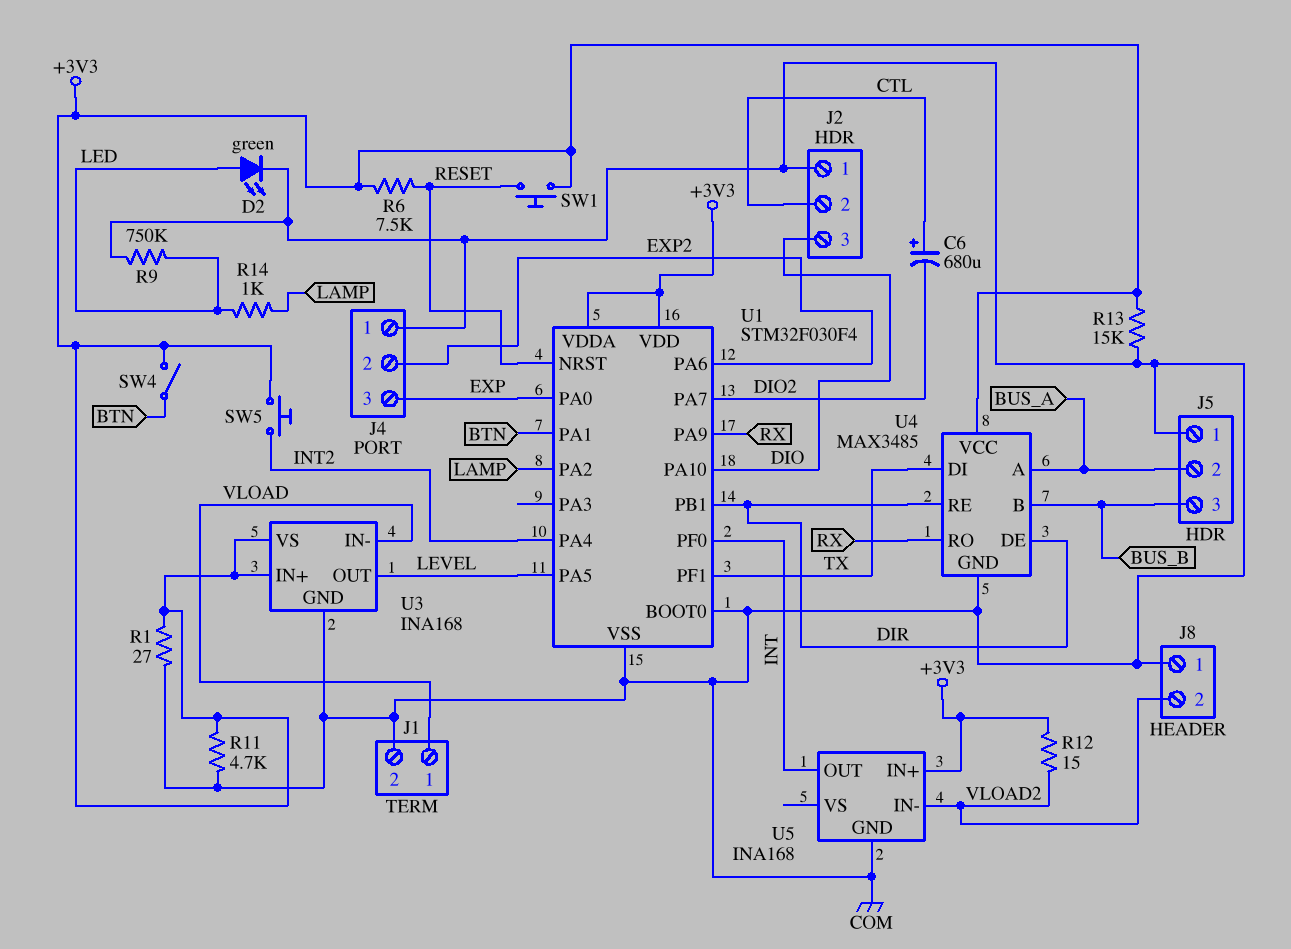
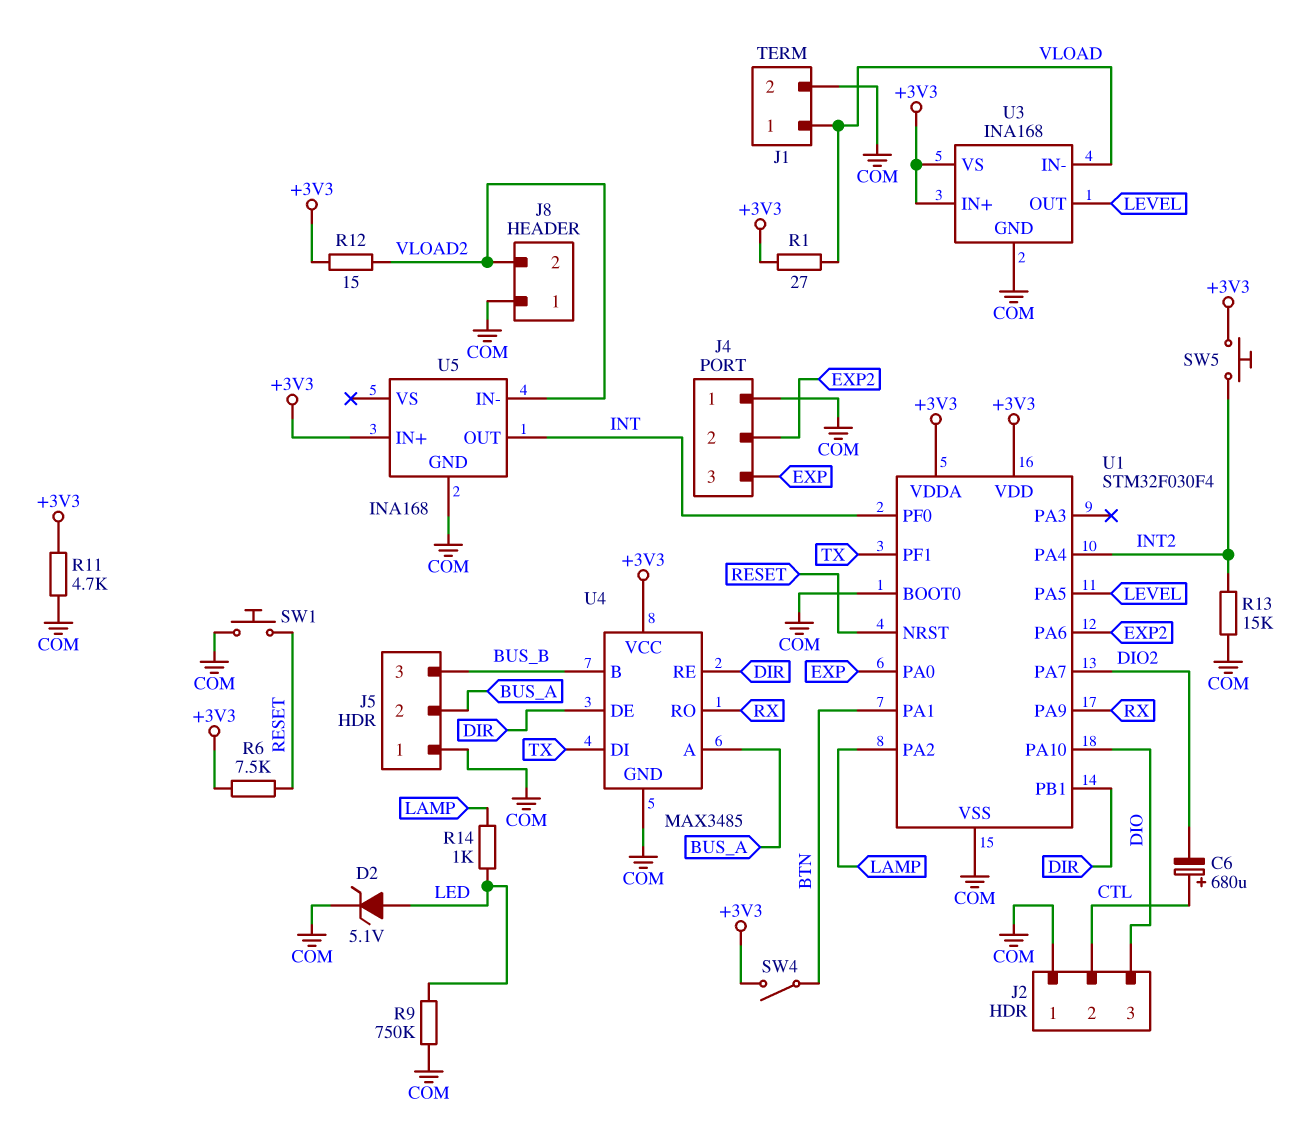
D2: LED green (A LED, K COM) -> zener 5.1V (A LED, K COM)
R1: 27 (+3V3, COM) -> 27 (+3V3, VLOAD)
R13: 15k (+3V3, COM) -> 15k (COM, INT2)
SW1: button (+3V3, RESET) -> button (COM, RESET)

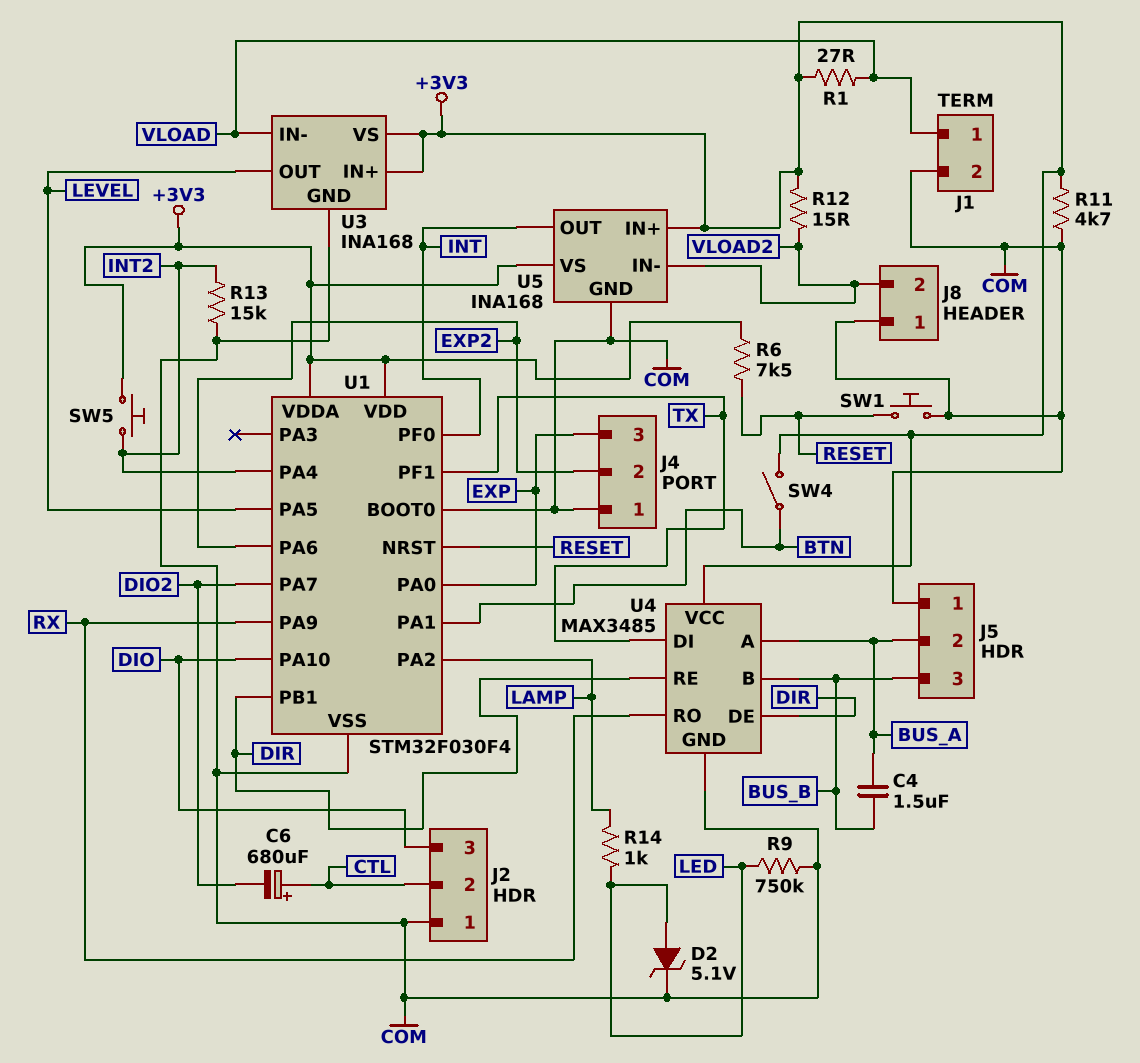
C4: none -> 1.5uF (BUS_A, BUS_B)
U5 pin VS: none -> +3V3

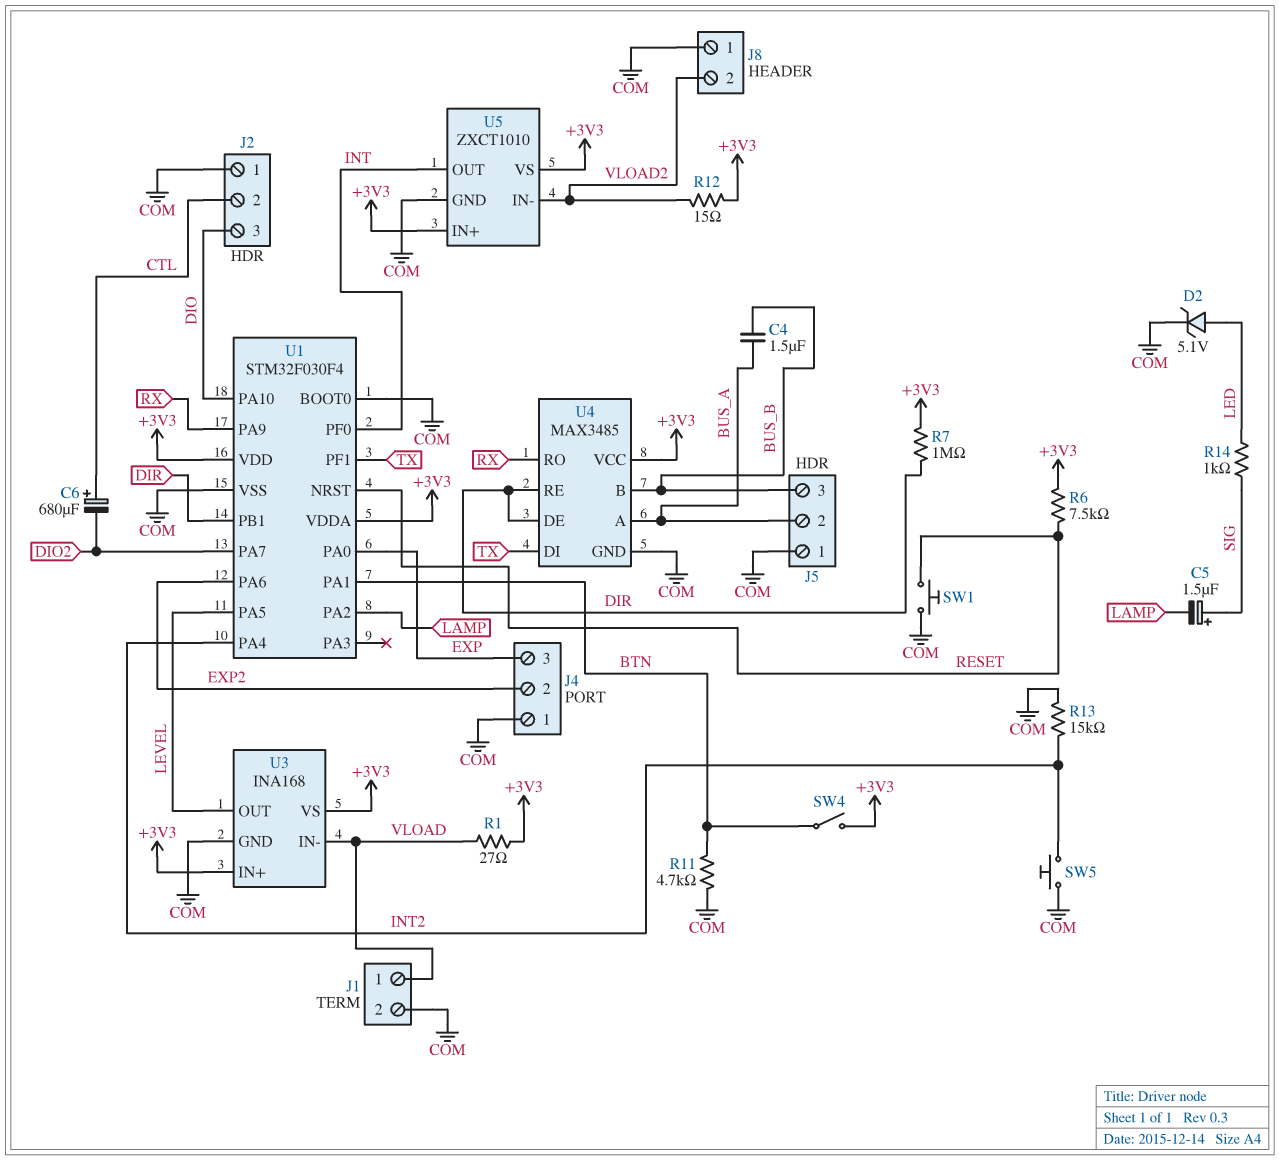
C5: none -> 1.5uF (plus SIG, minus LAMP)
R7: none -> 1M (+3V3, DIR)
R9: 750k (COM, LED) -> none
R11: 4.7k (+3V3, COM) -> 4.7k (BTN, COM)
R14: 1k (LAMP, LED) -> 1k (LED, SIG)
SW5: button (+3V3, INT2) -> button (COM, INT2)
U5: INA168 -> ZXCT1010

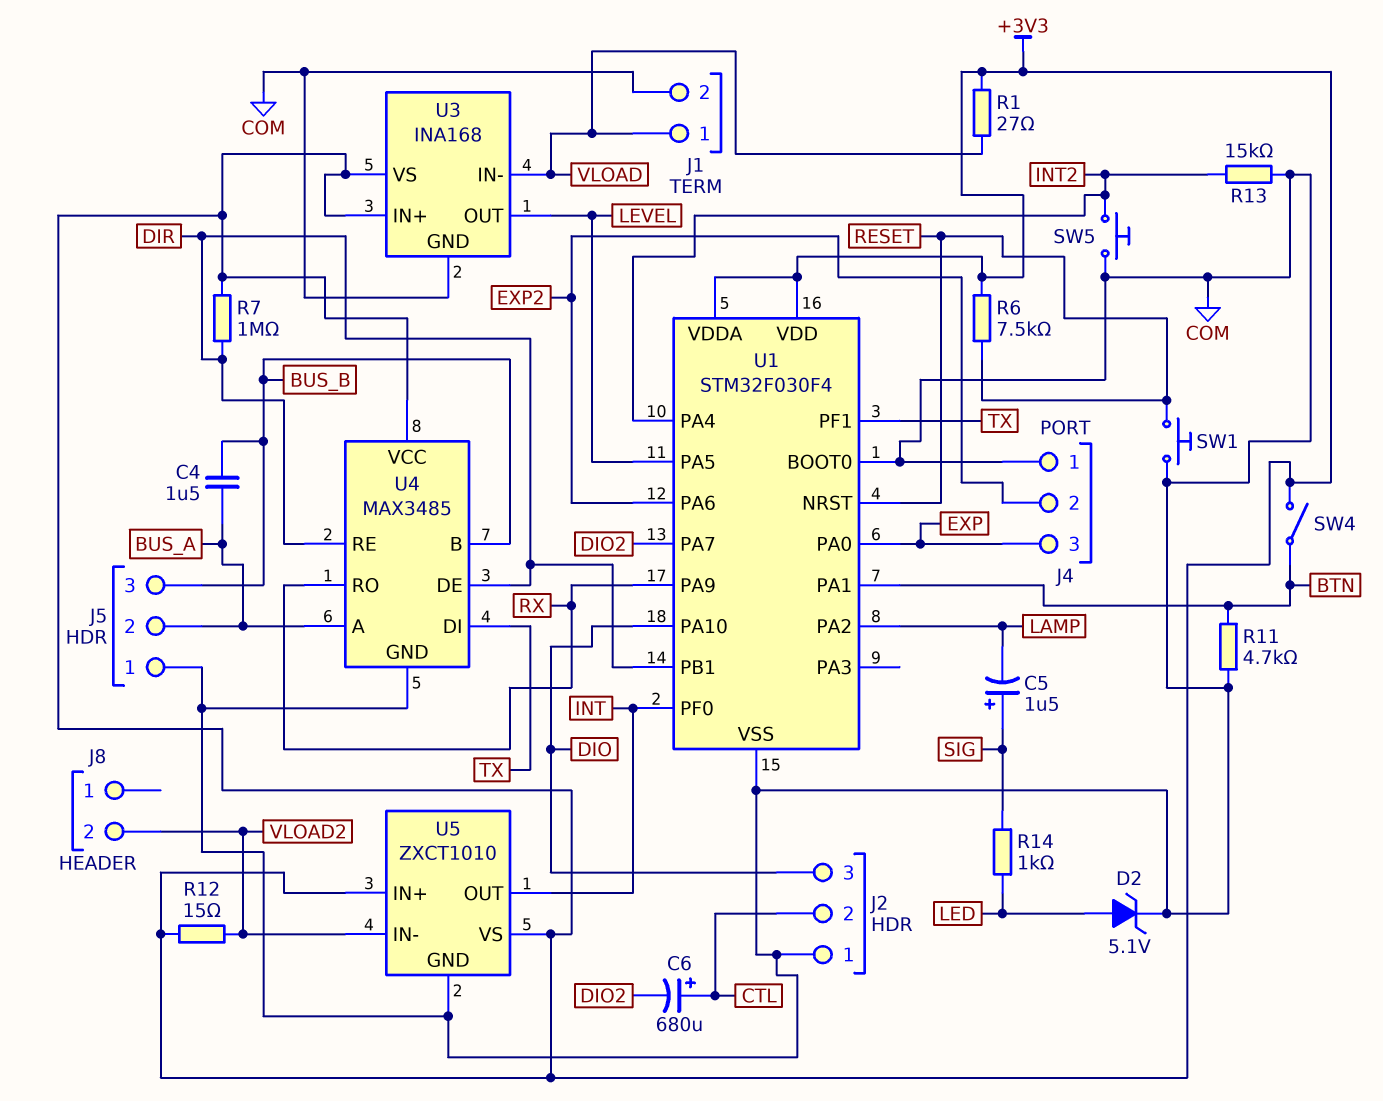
J8 pin 1: COM -> none

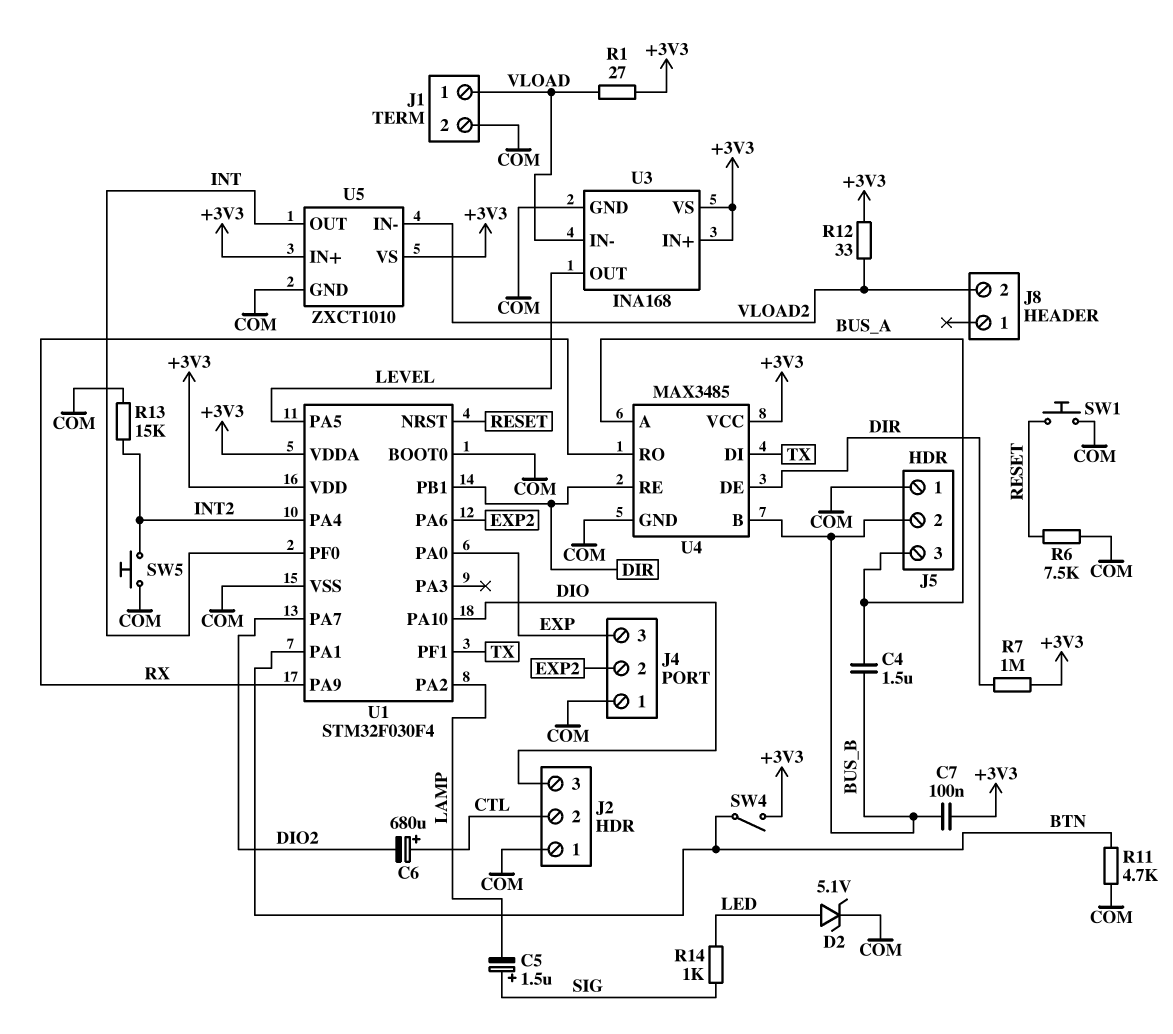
C7: none -> 100nF (+3V3, BUS_B)
J5 pin 2: BUS_A -> BUS_B
J5 pin 3: BUS_B -> BUS_A
R6: 7.5k (+3V3, RESET) -> 7.5k (COM, RESET)
R12: 15 (+3V3, VLOAD2) -> 33 (+3V3, VLOAD2)

